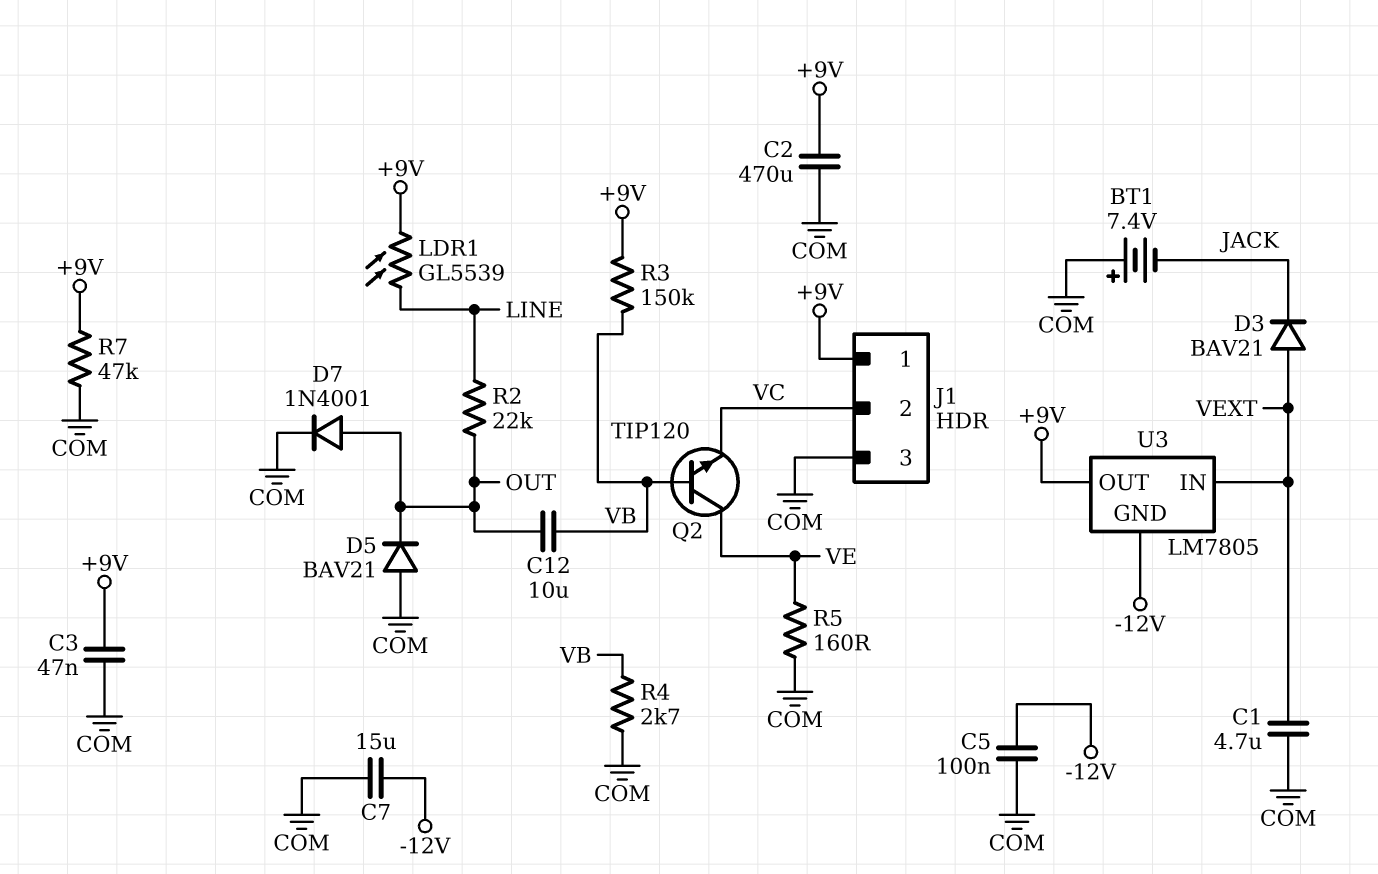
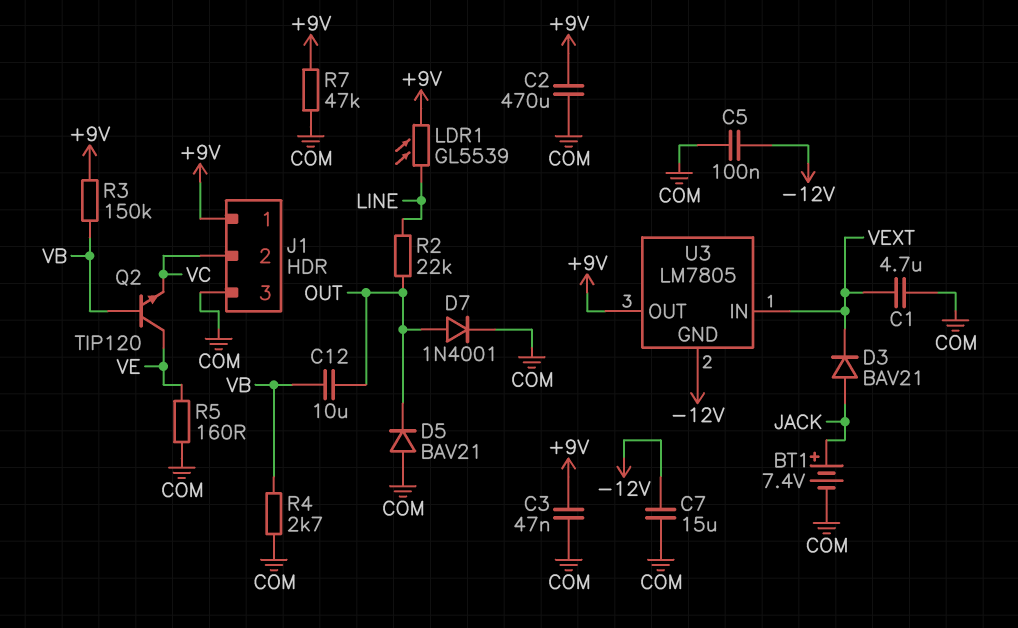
BT1: 7.4V (plus COM, minus JACK) -> 7.4V (plus JACK, minus COM)
D3: diode BAV21 (A VEXT, K JACK) -> diode BAV21 (A JACK, K VEXT)

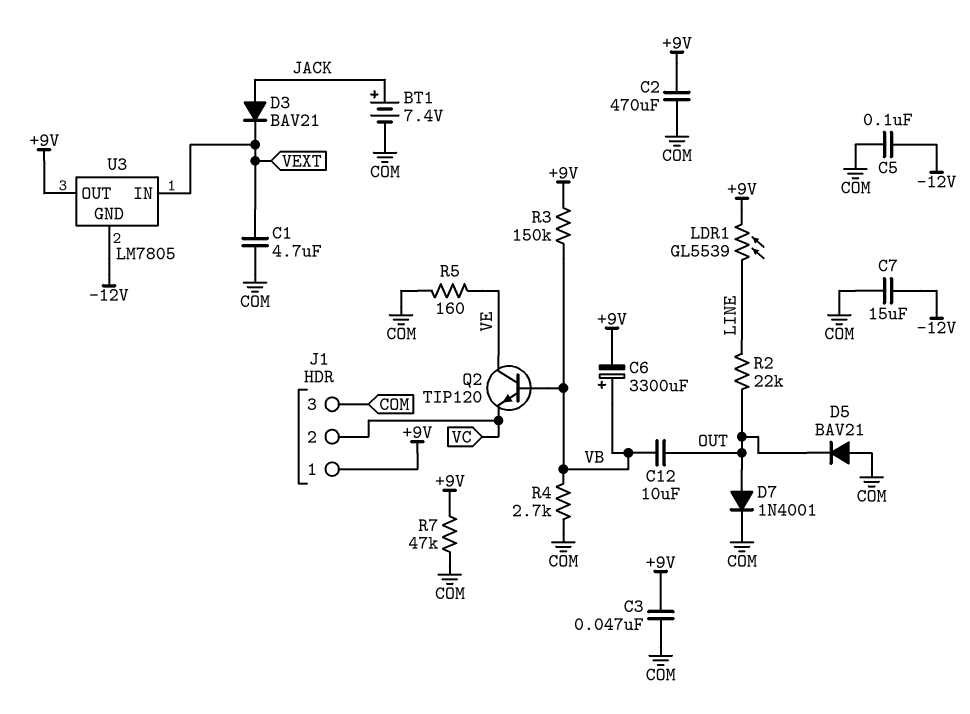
C6: none -> 3300uF (plus VB, minus +9V)

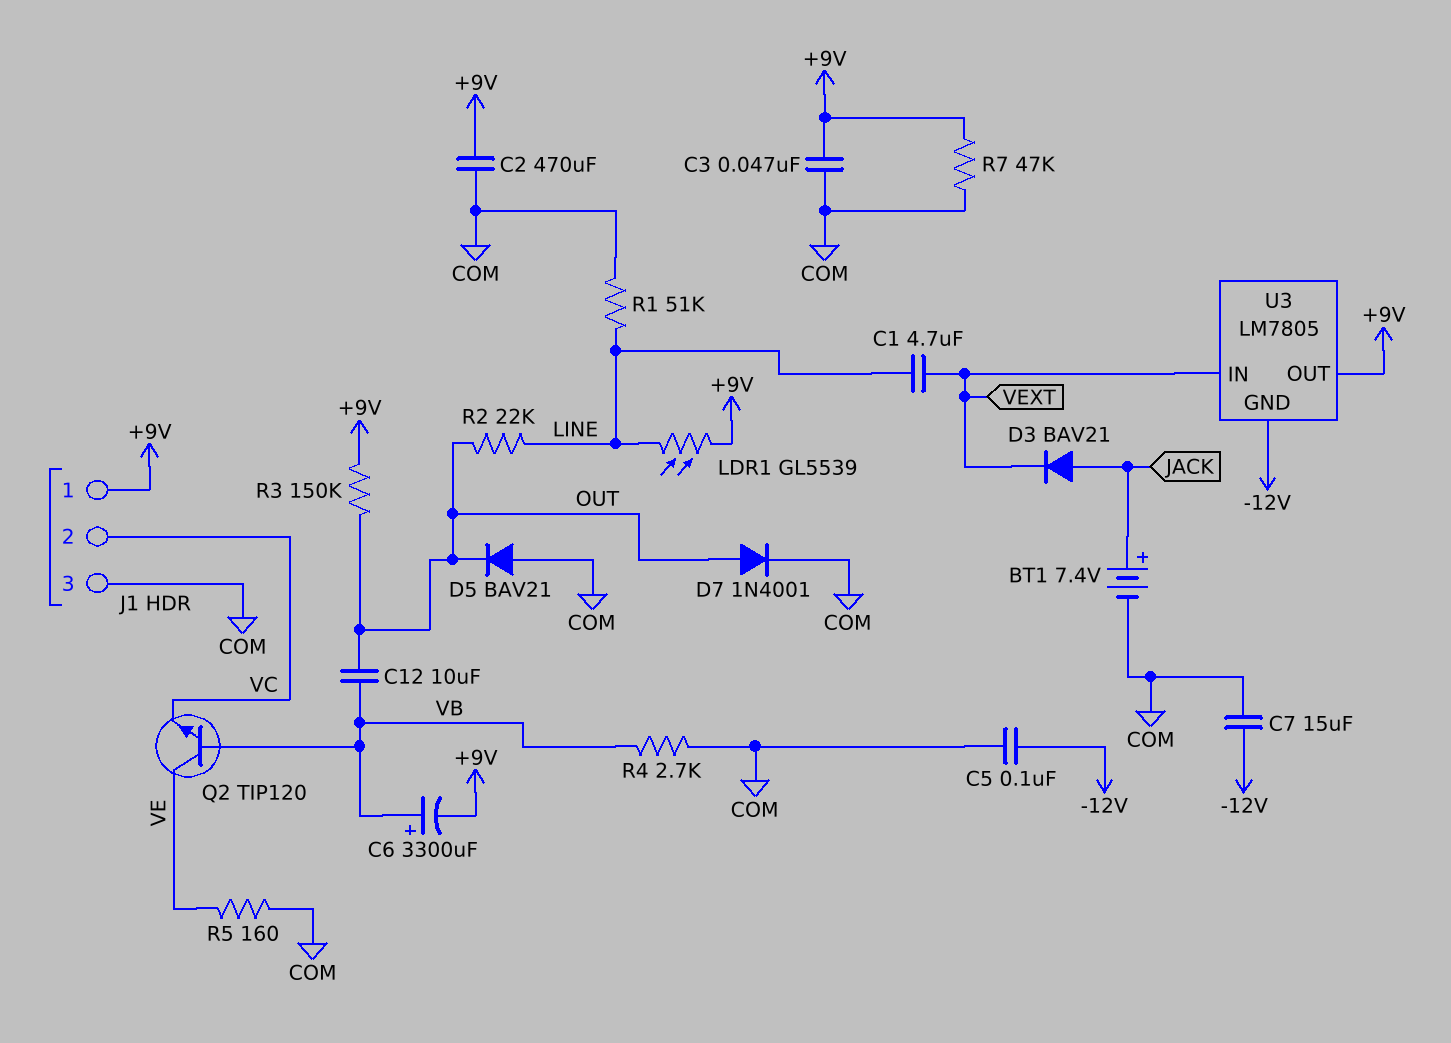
C1: 4.7uF (COM, VEXT) -> 4.7uF (LINE, VEXT)
R1: none -> 51k (COM, LINE)
R3: 150k (+9V, VB) -> 150k (+9V, OUT)

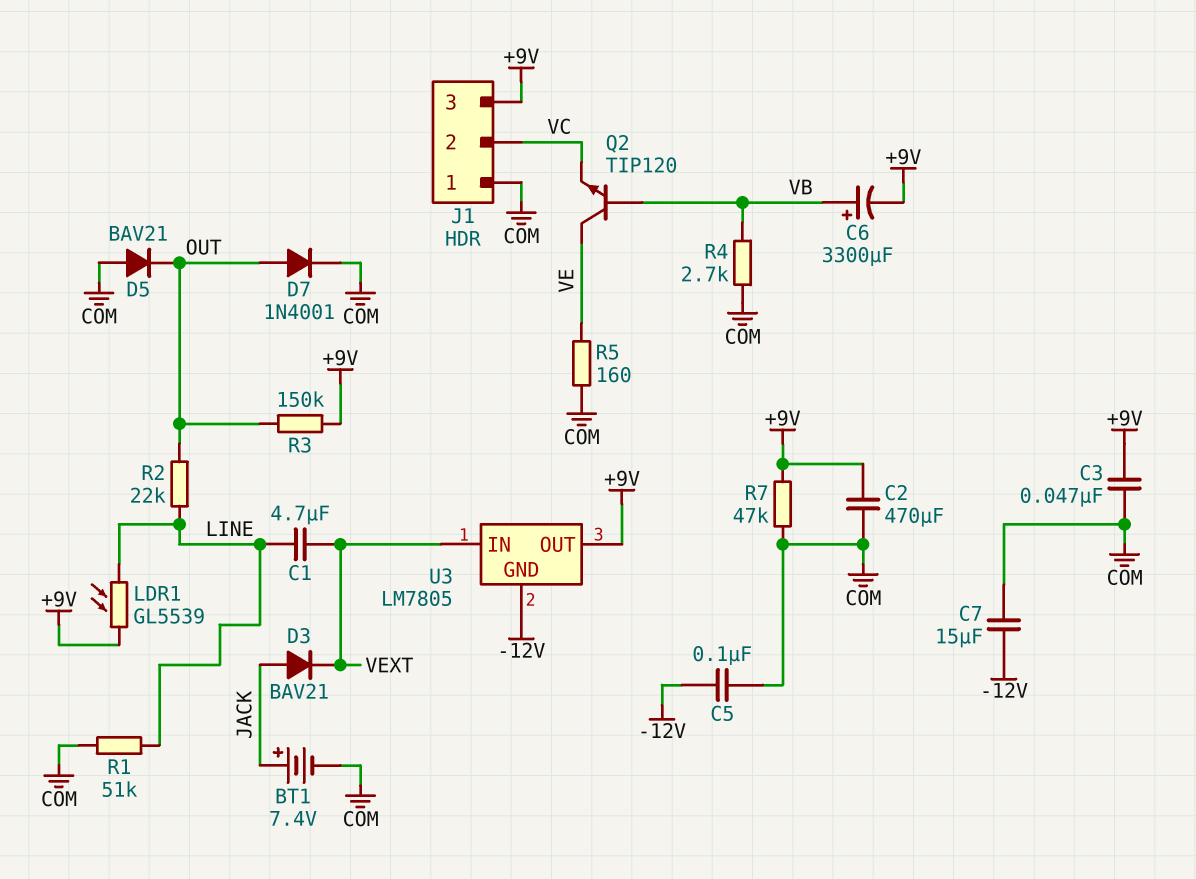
C12: 10uF (OUT, VB) -> none
J1 pin 1: +9V -> COM
J1 pin 3: COM -> +9V

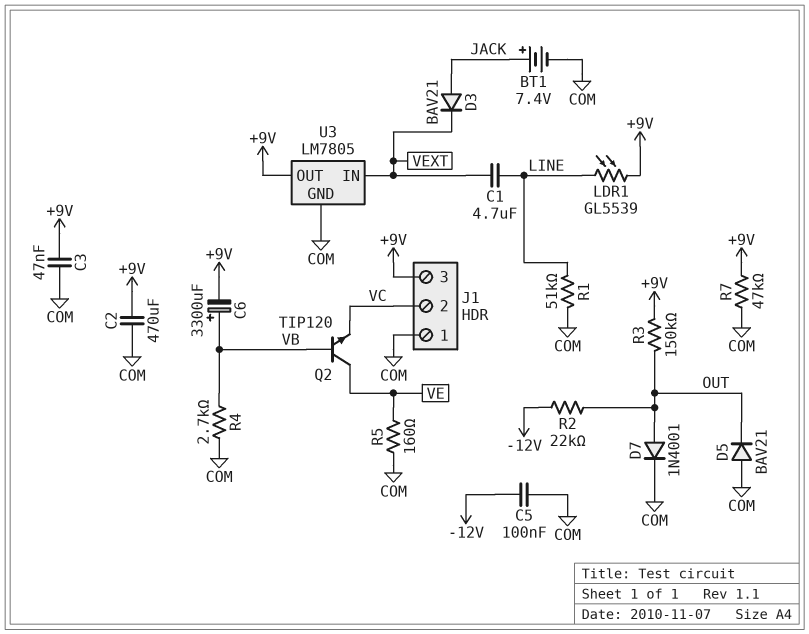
C7: 15uF (-12V, COM) -> none
R2: 22k (LINE, OUT) -> 22k (-12V, OUT)
U3 pin GND: -12V -> COM

